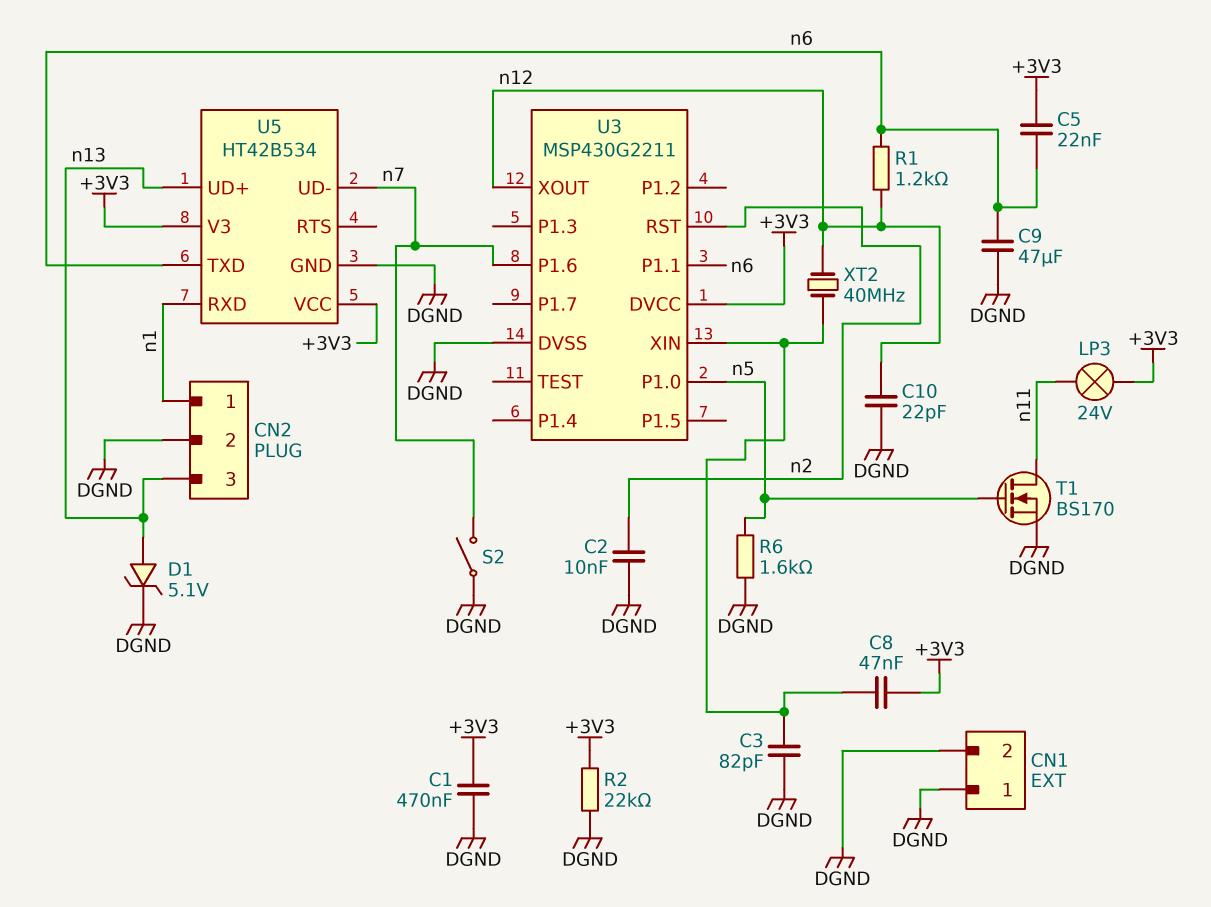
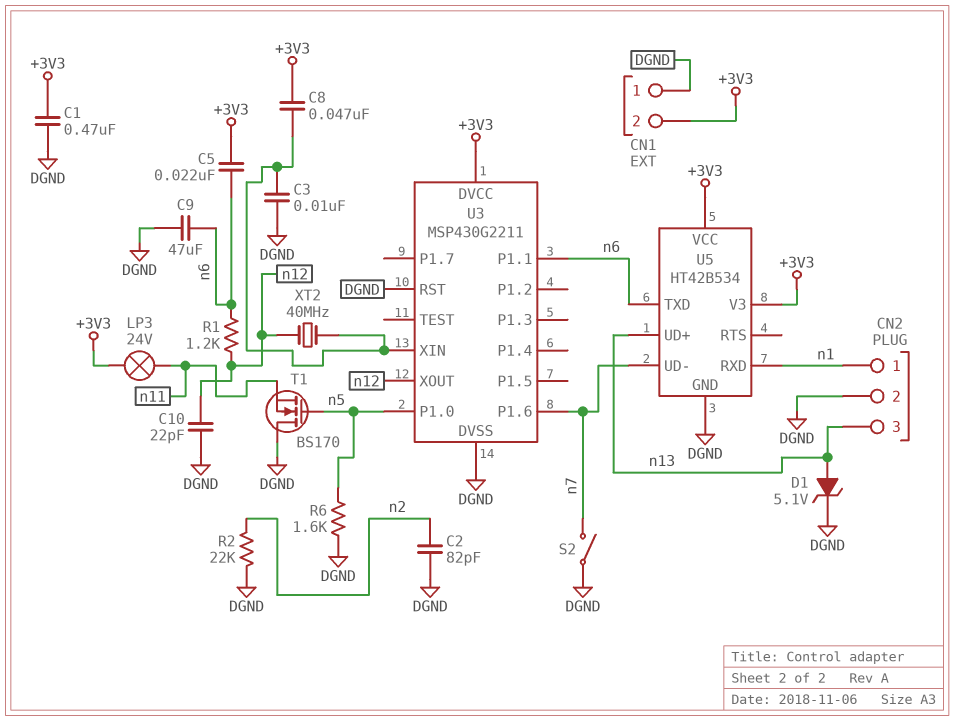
C2: 10nF (DGND, n2) -> 82pF (DGND, n2)
C3: 82pF (DGND, U3/XIN) -> 10nF (DGND, U3/XIN)
CN1 pin 2: DGND -> +3V3
R2: 22k (+3V3, DGND) -> 22k (DGND, n2)
T1: NMOS BS170 (G n5, D n11, S DGND) -> NMOS BS170 (G n5, D DGND, S n11)
U3 pin RST: n2 -> DGND

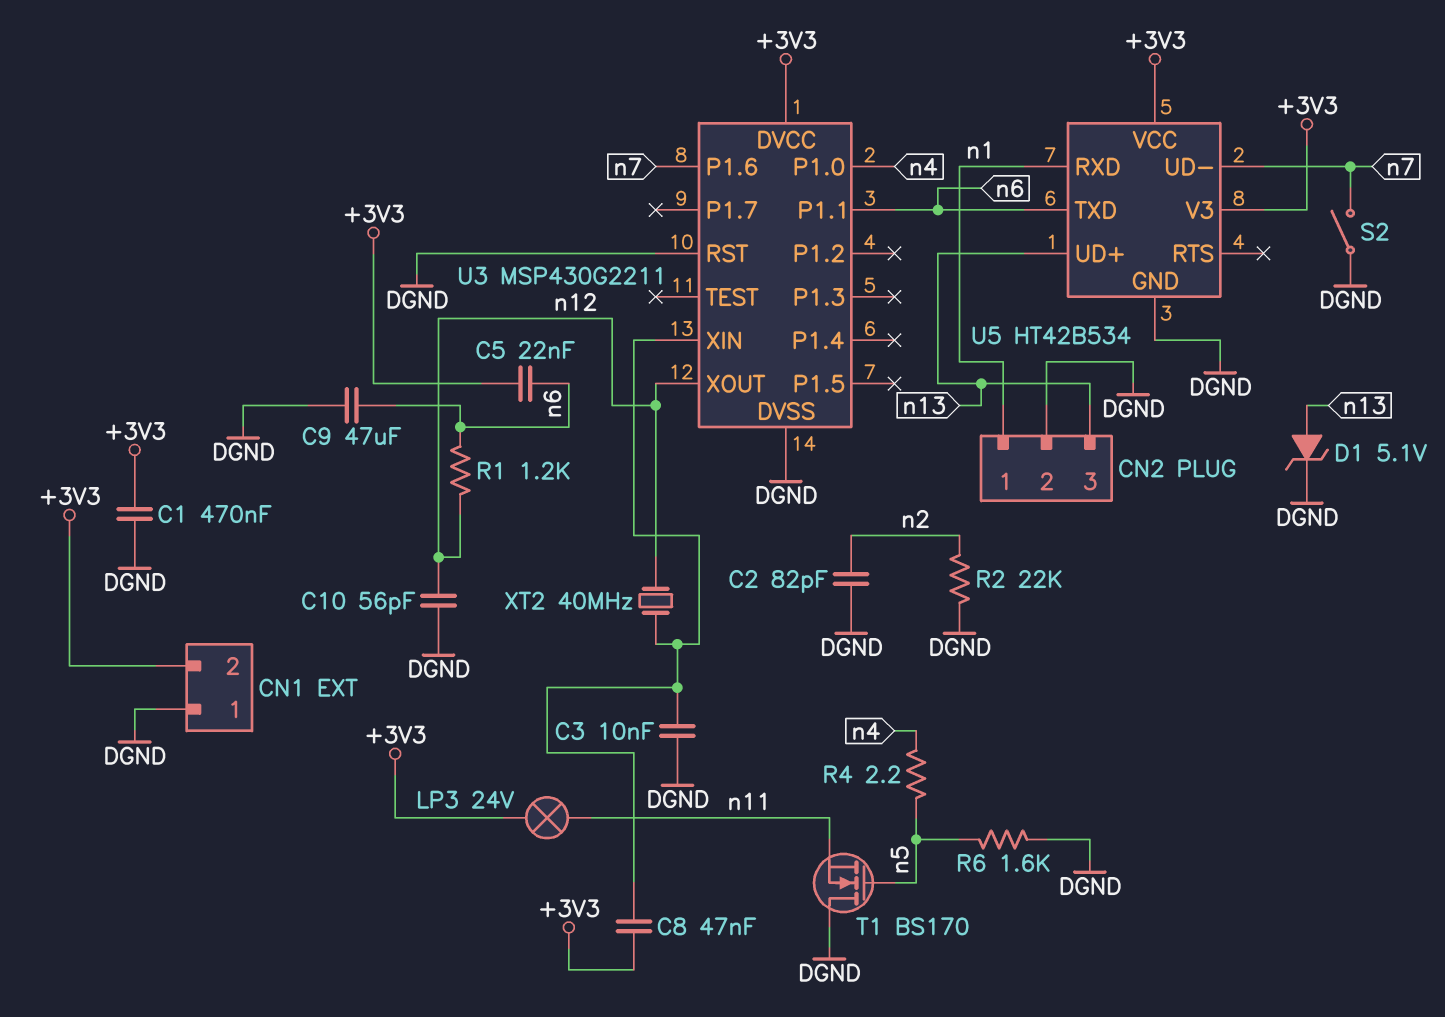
C10: 22pF (DGND, n12) -> 56pF (DGND, n12)
R4: none -> 2.2 (n4, n5)
U3 pin P1.0: n5 -> n4

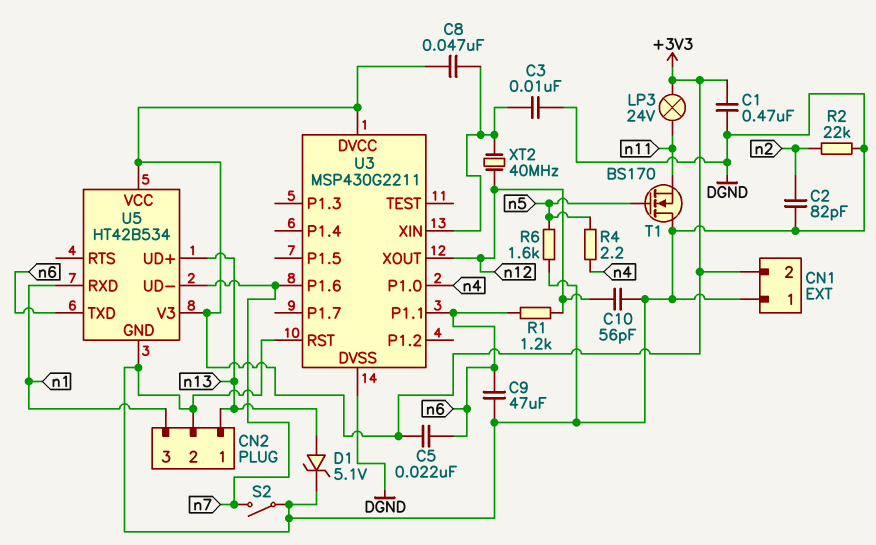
CN2 pin 1: n1 -> n13
CN2 pin 3: n13 -> n1

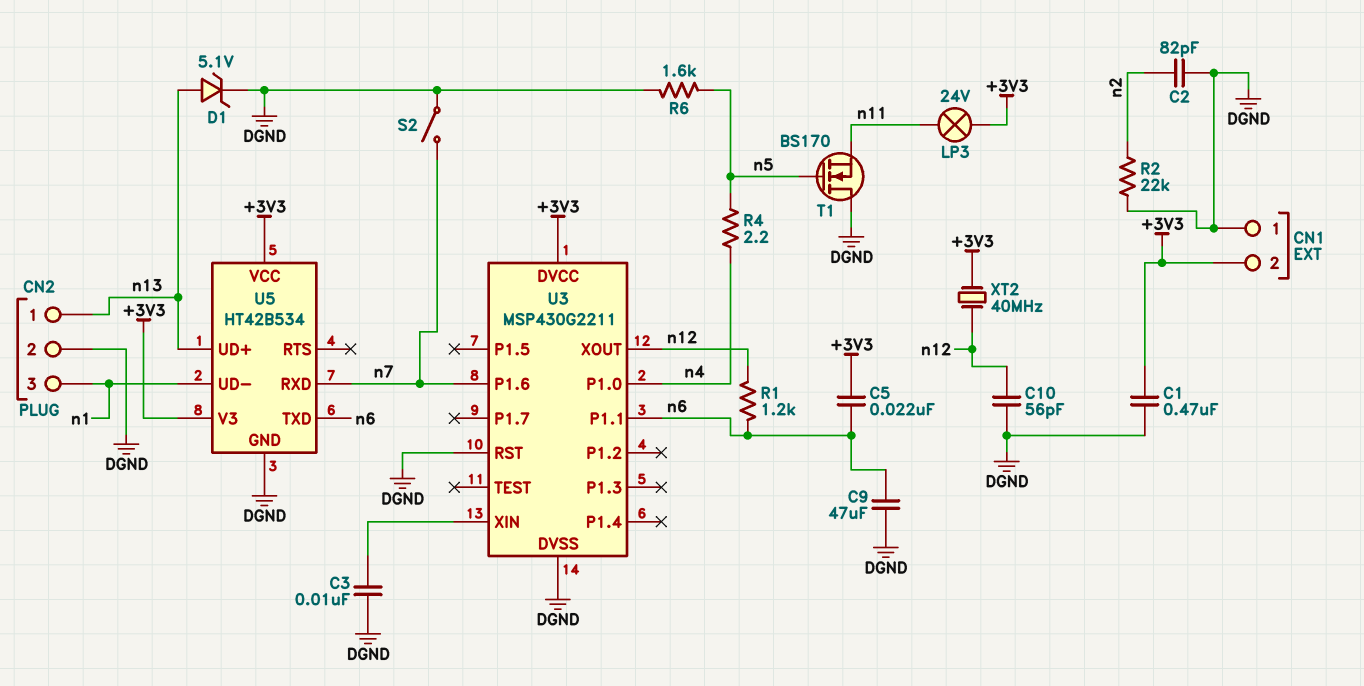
C8: 47nF (+3V3, U3/XIN) -> none
U5 pin RXD: n1 -> n7
U5 pin UD-: n7 -> n1
XT2: 40MHz (U3/XIN, n12) -> 40MHz (+3V3, n12)

